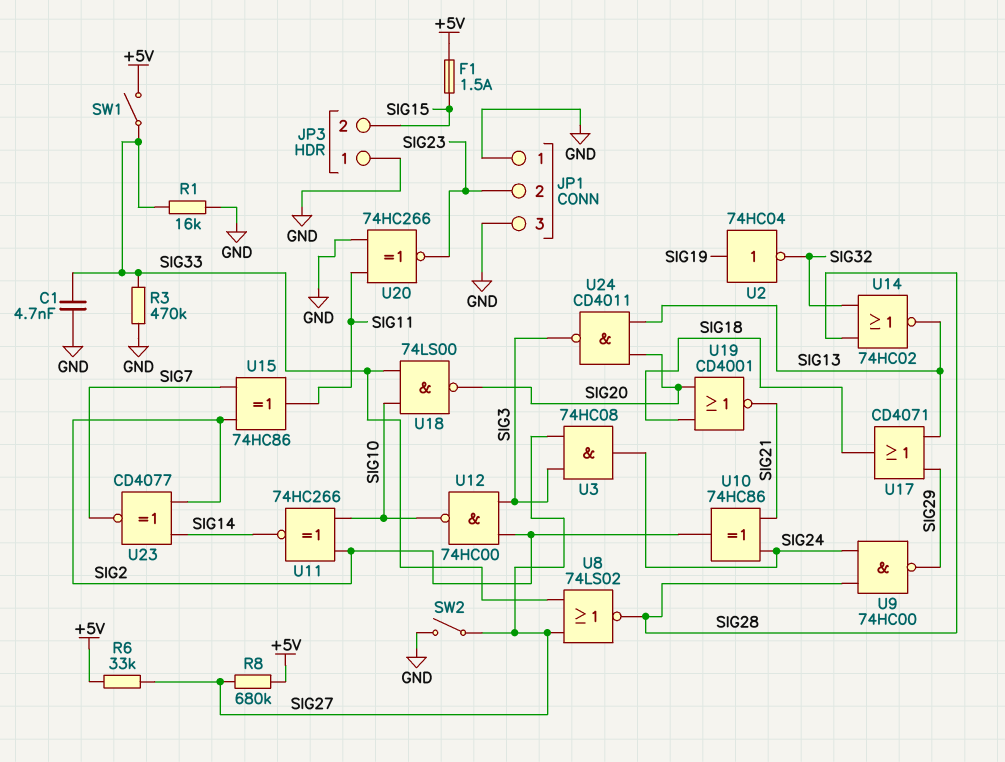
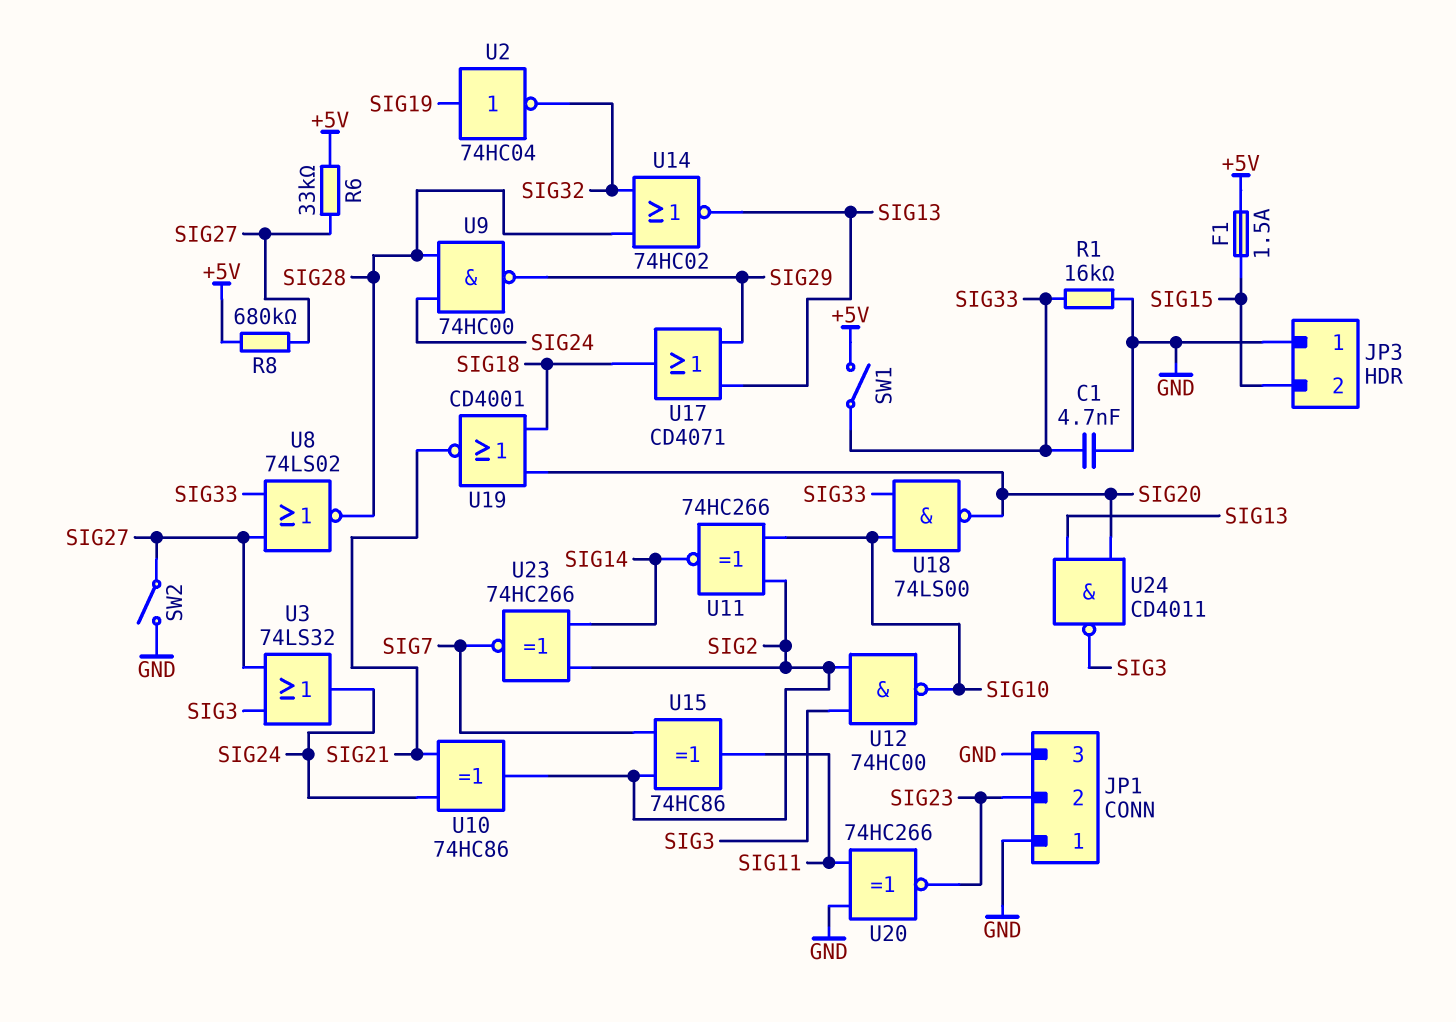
R3: 470k (GND, SIG33) -> none
U3: AND 74HC08 (in SIG3, in SIG27, out SIG24) -> OR 74LS32 (in SIG3, in SIG27, out SIG24)
U23: XNOR CD4077 (in SIG2, in SIG14, out SIG7) -> XNOR 74HC266 (in SIG2, in SIG14, out SIG7)

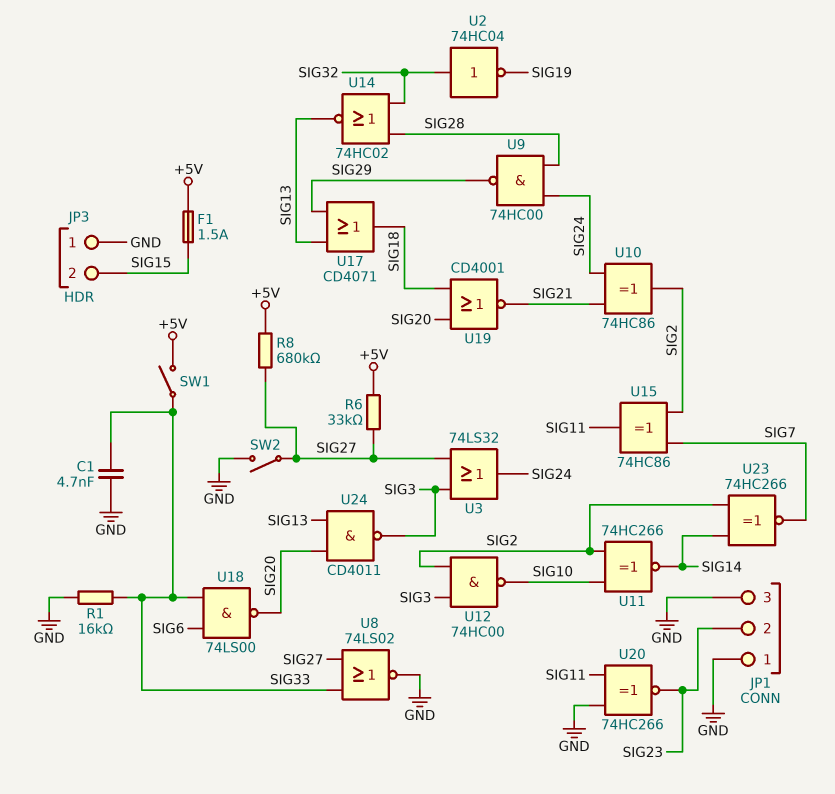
U2: NOT 74HC04 (in SIG19, out SIG32) -> NOT 74HC04 (in SIG32, out SIG19)
U8: NOR 74LS02 (in SIG27, in SIG33, out SIG28) -> NOR 74LS02 (in SIG27, in SIG33, out GND)
U18: NAND 74LS00 (in SIG10, in SIG33, out SIG20) -> NAND 74LS00 (in SIG6, in SIG33, out SIG20)

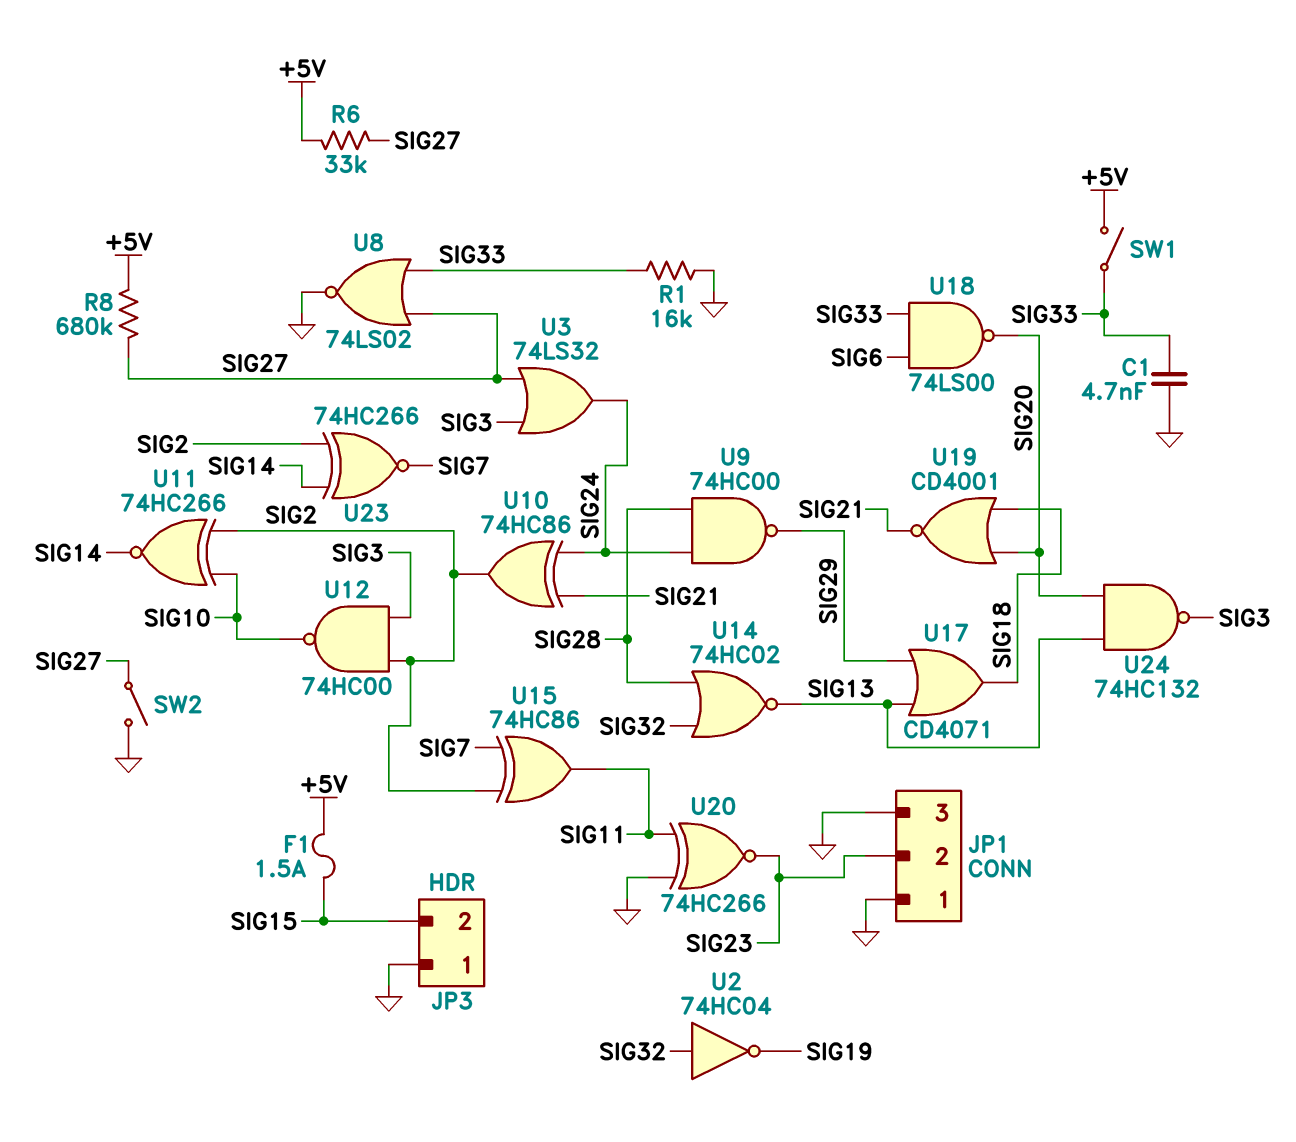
U24: NAND CD4011 (in SIG13, in SIG20, out SIG3) -> NAND 74HC132 (in SIG13, in SIG20, out SIG3)

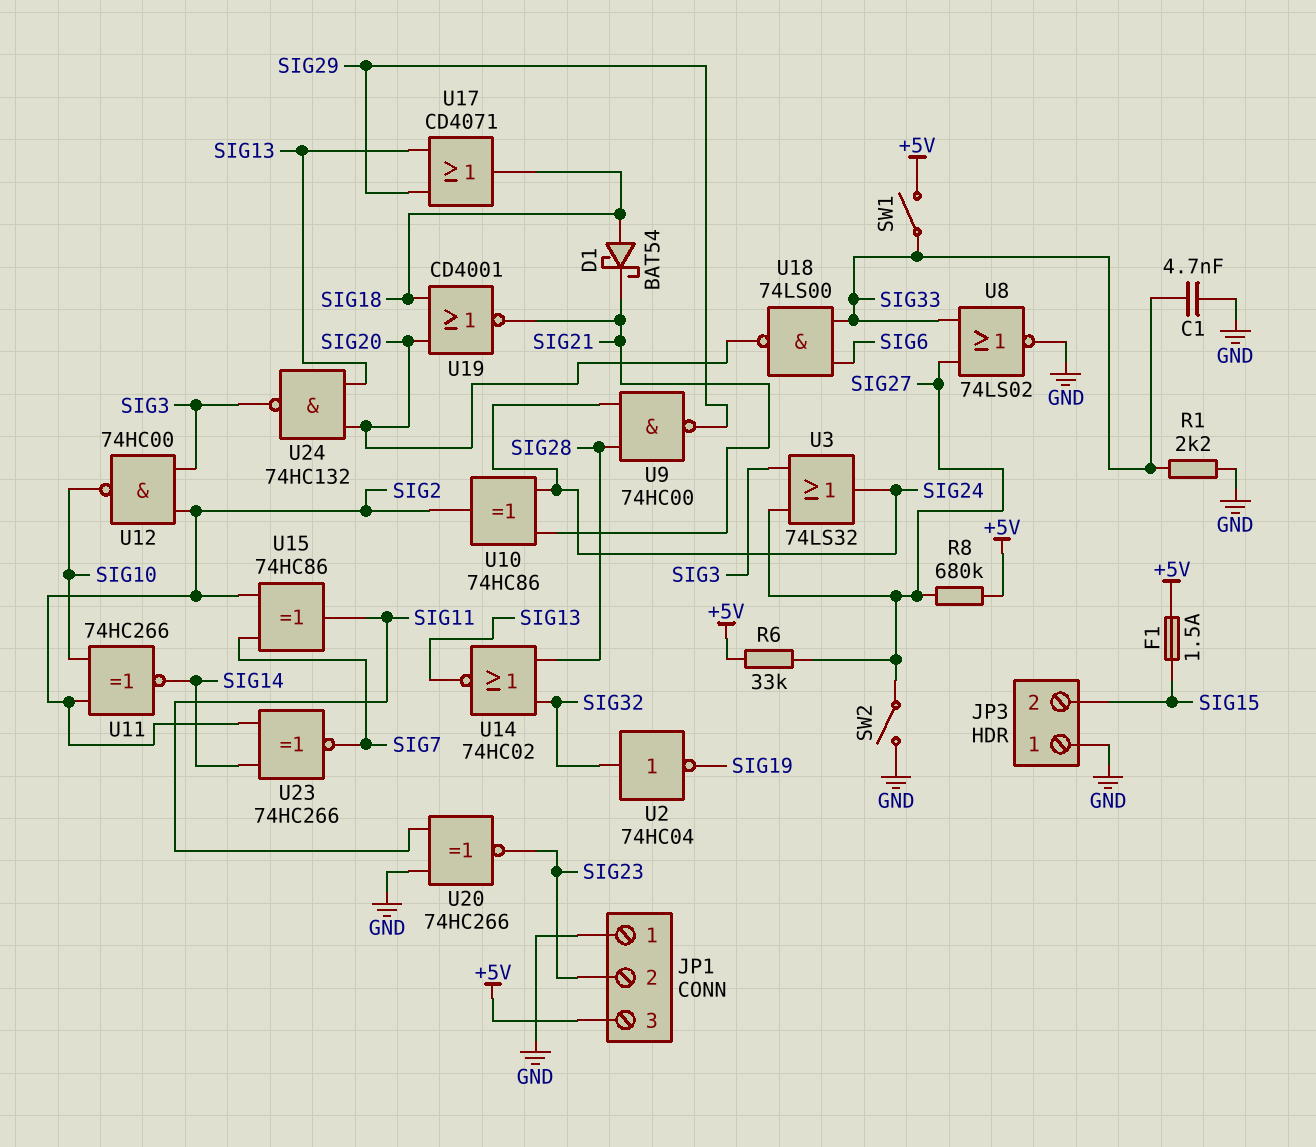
D1: none -> schottky BAT54 (A SIG18, K SIG21)
JP1 pin 3: GND -> +5V
R1: 16k (GND, SIG33) -> 2.2k (GND, SIG33)

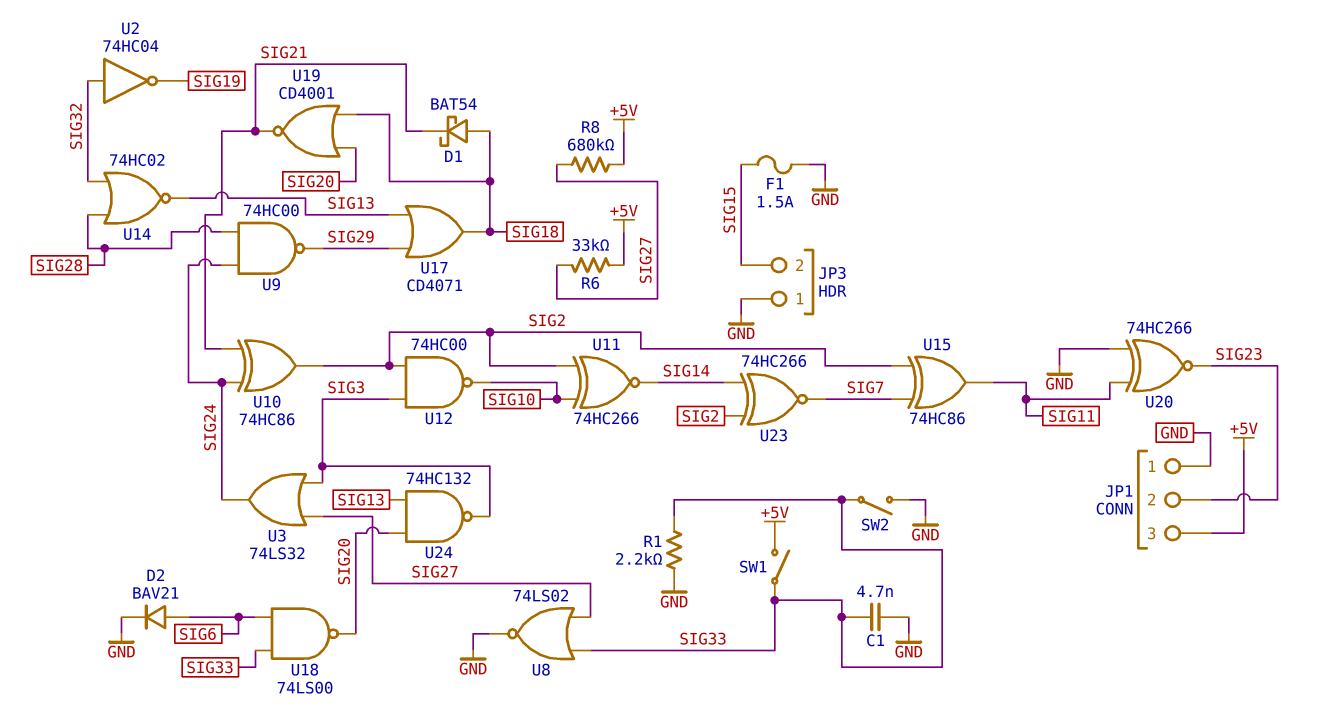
D2: none -> diode BAV21 (A SIG6, K GND)
F1: 1.5A (+5V, SIG15) -> 1.5A (GND, SIG15)
SW2: switch (GND, SIG27) -> switch (GND, SIG33)

